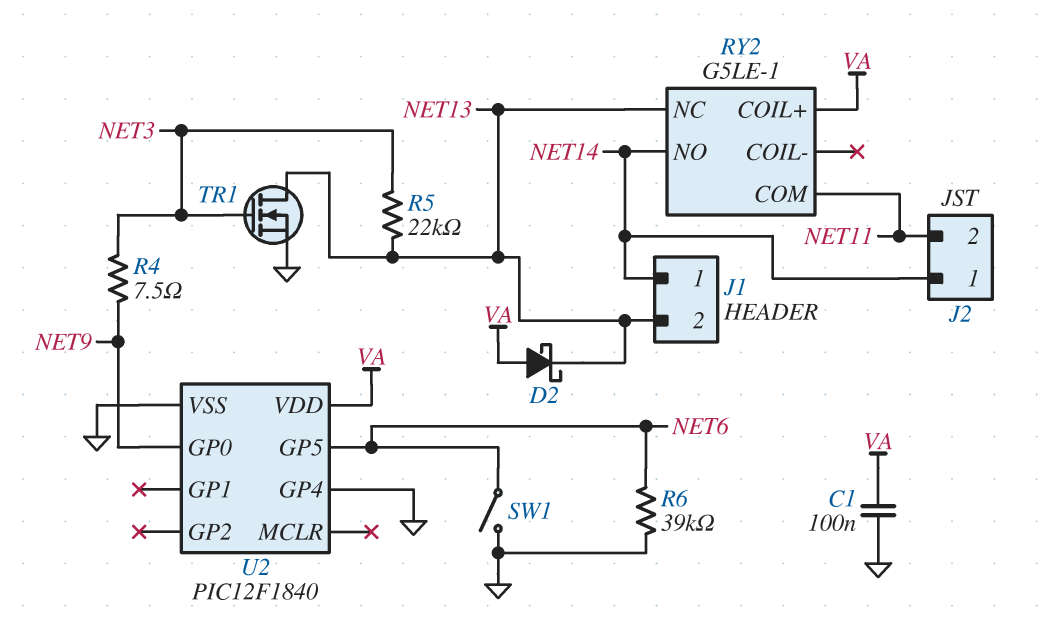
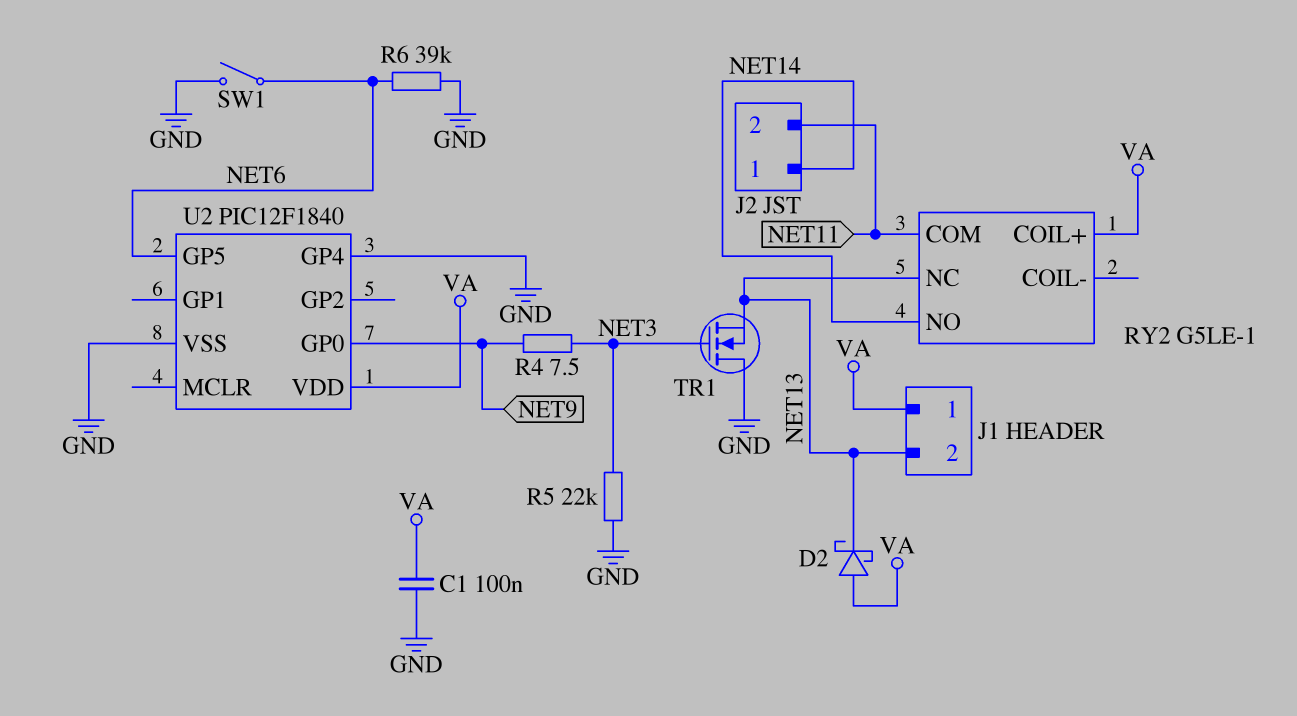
J1 pin 1: NET14 -> VA
R5: 22k (NET3, NET13) -> 22k (GND, NET3)
TR1: NMOS (G NET3, D NET13, S GND) -> NMOS (G NET3, D GND, S NET13)

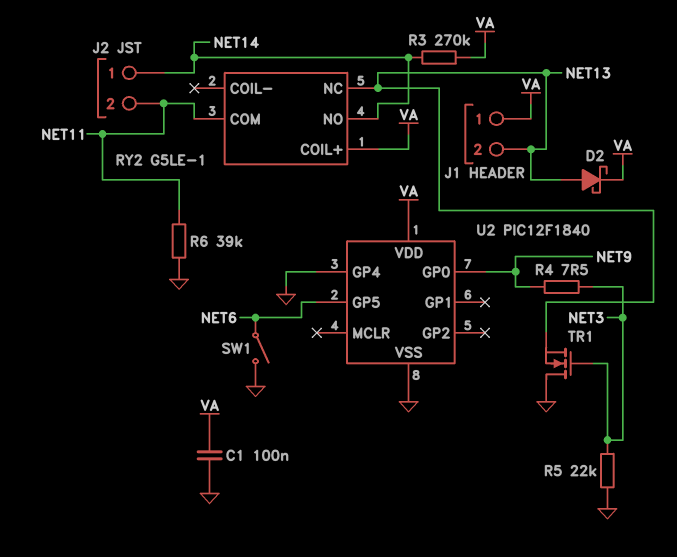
D2: schottky (A VA, K NET13) -> schottky (A NET13, K VA)
R3: none -> 270k (NET14, VA)
R6: 39k (GND, NET6) -> 39k (GND, NET11)

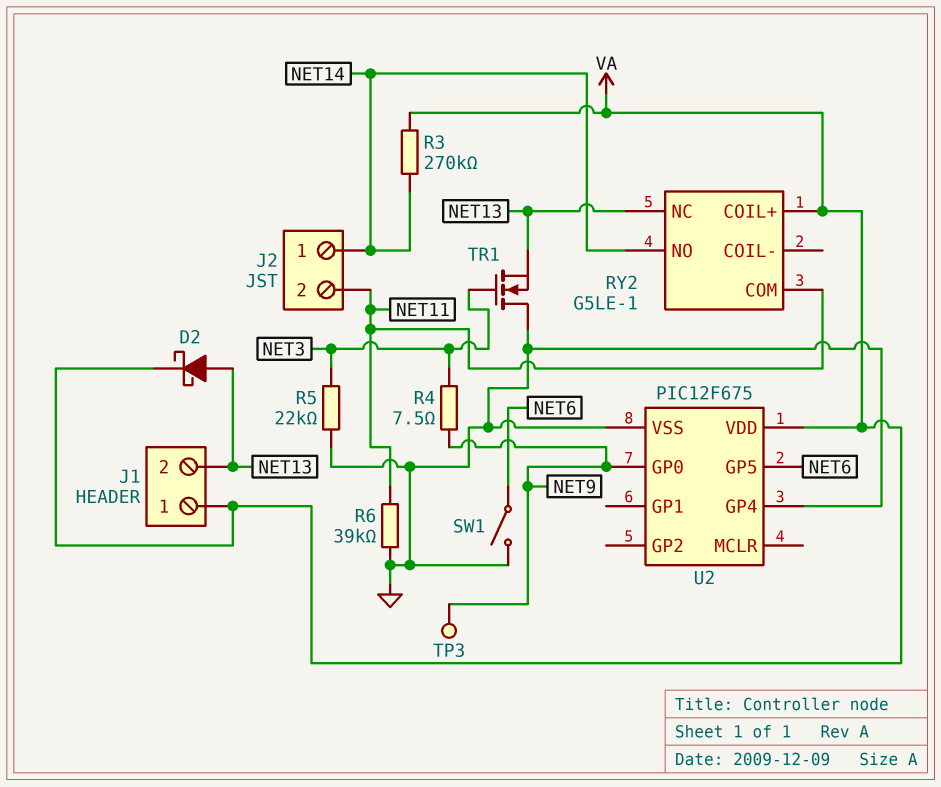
C1: 100nF (GND, VA) -> none
TP3: none -> test point (NET9)
U2: PIC12F1840 -> PIC12F675

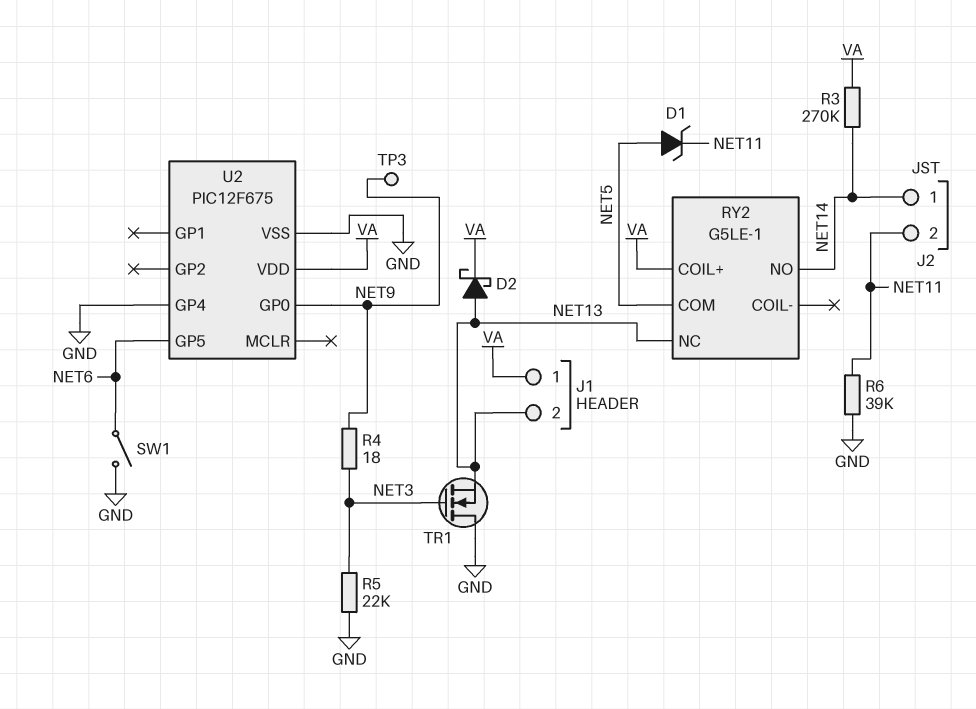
D1: none -> zener (A NET5, K NET11)
R4: 7.5 (NET3, NET9) -> 18 (NET3, NET9)
RY2 pin COM: NET11 -> NET5

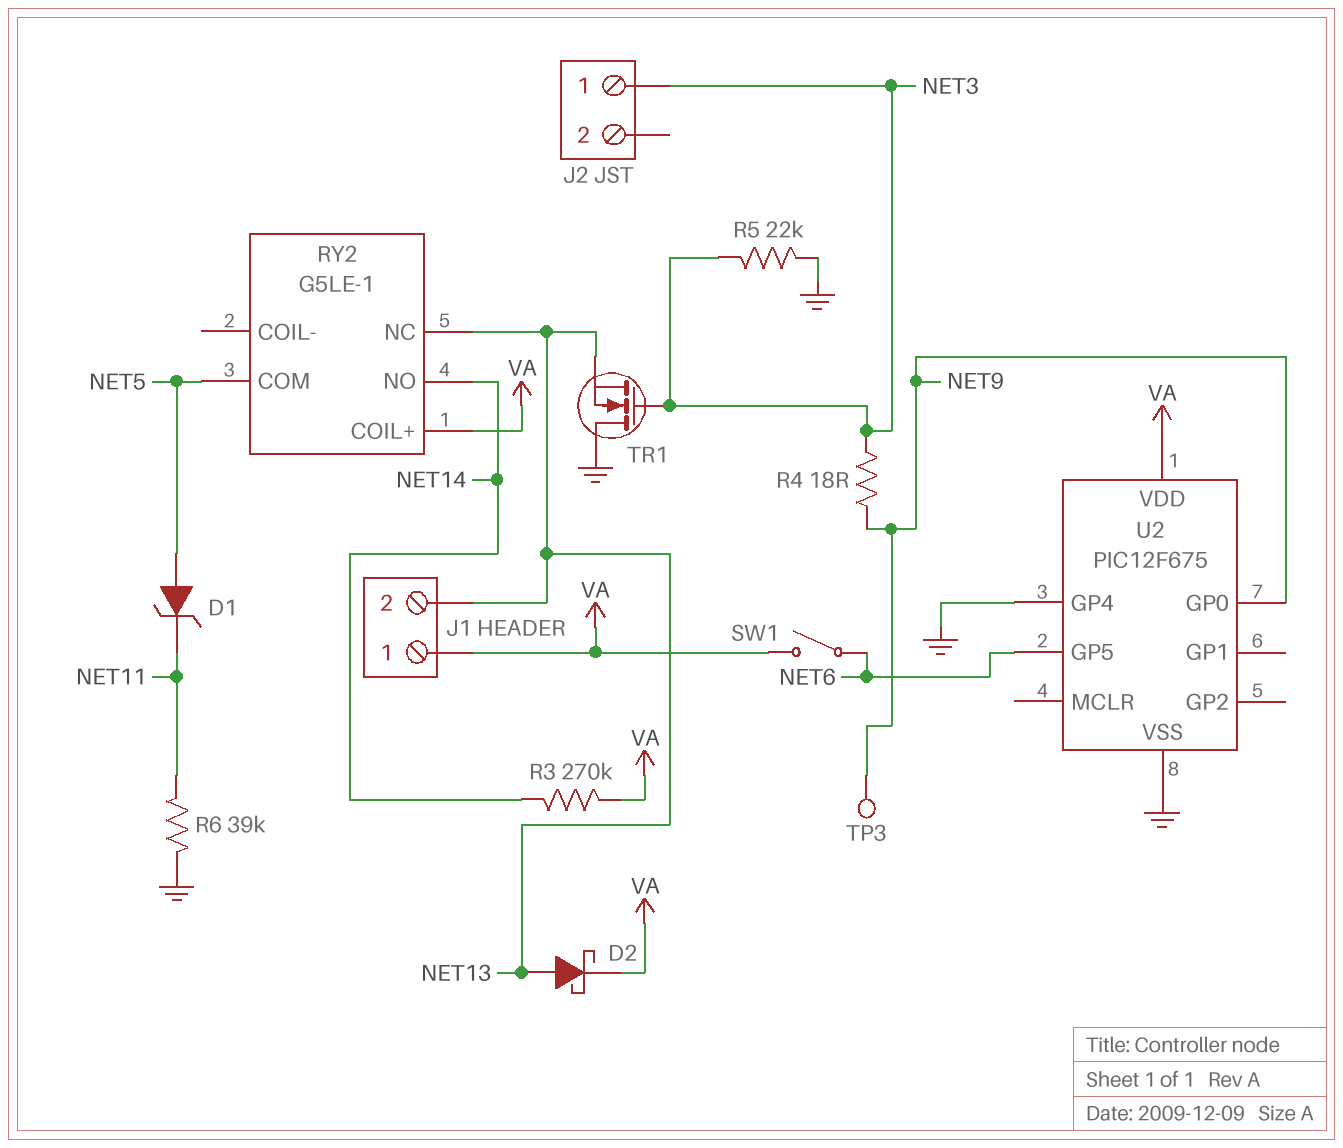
J2 pin 1: NET14 -> NET3
J2 pin 2: NET11 -> none
SW1: switch (GND, NET6) -> switch (NET6, VA)

